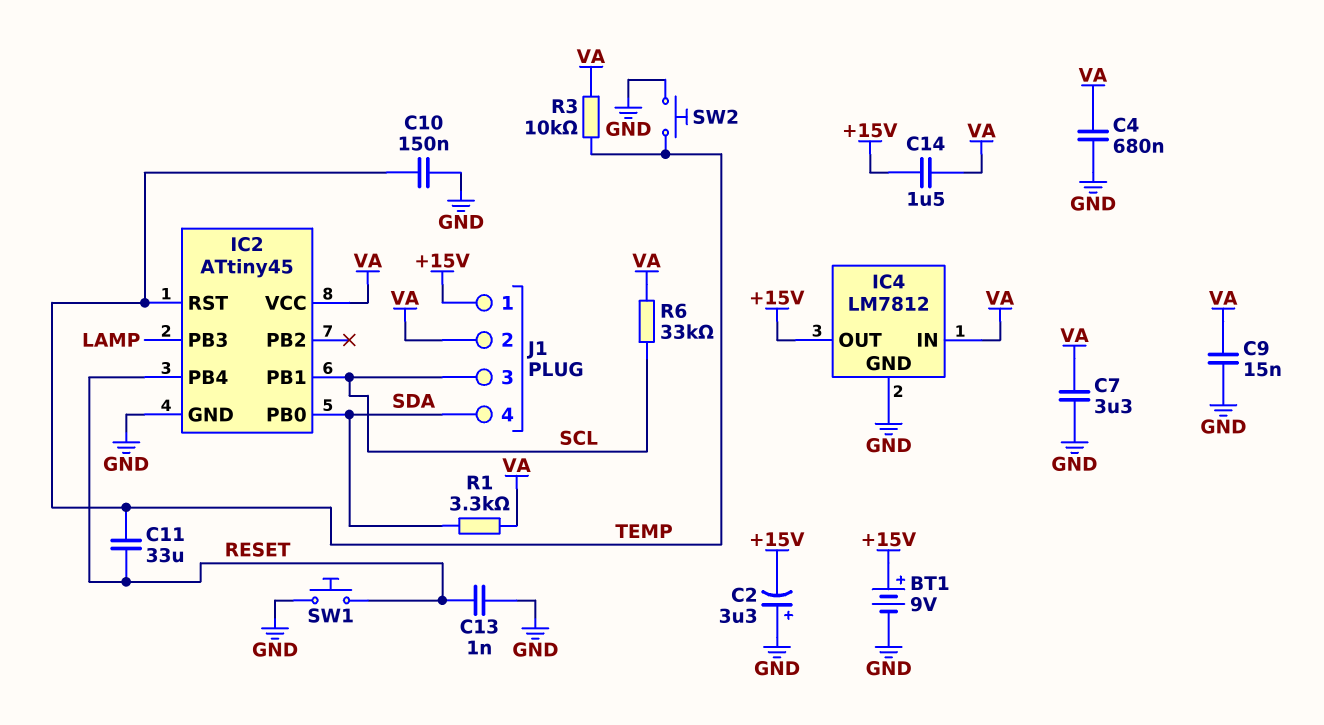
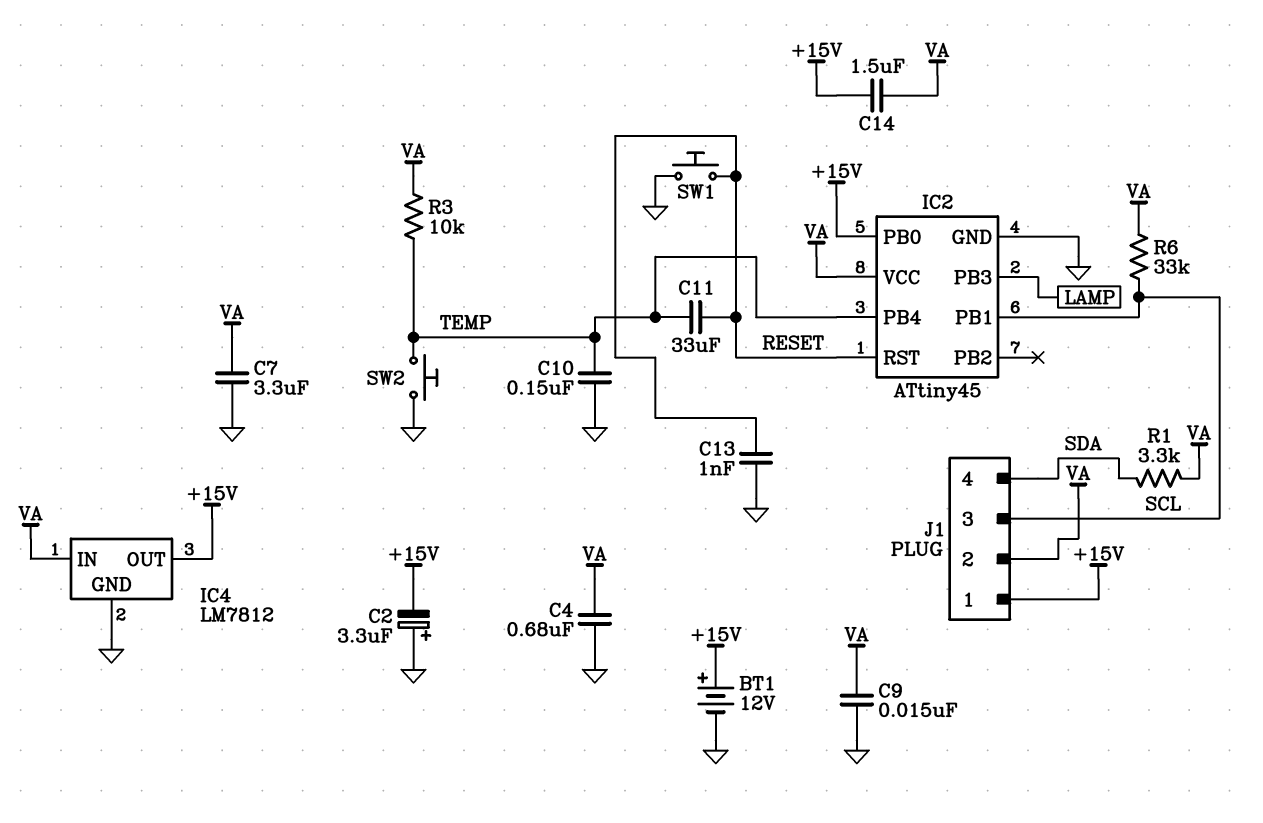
BT1: 9V (plus +15V, minus GND) -> 12V (plus +15V, minus GND)
IC2 pin PB0: SDA -> +15V
IC2 pin PB4: RESET -> TEMP
IC2 pin RST: TEMP -> RESET

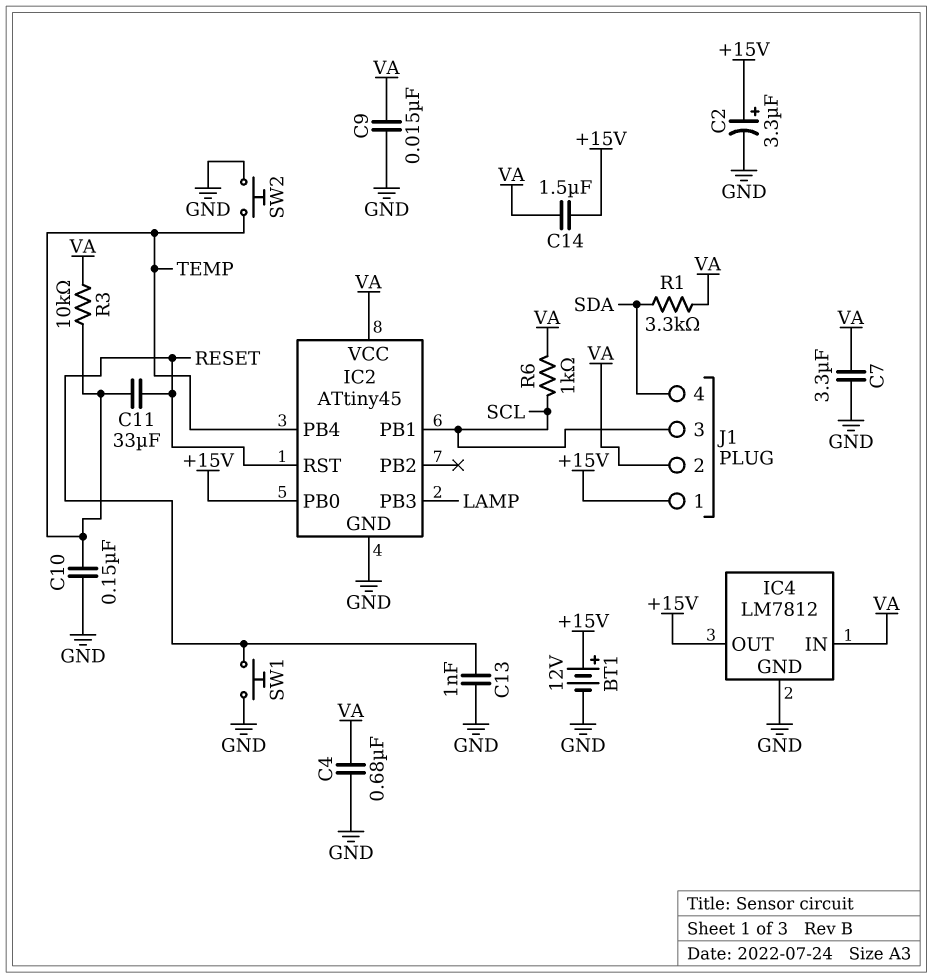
C2: 3.3uF (plus GND, minus +15V) -> 3.3uF (plus +15V, minus GND)
R6: 33k (SCL, VA) -> 1k (SCL, VA)

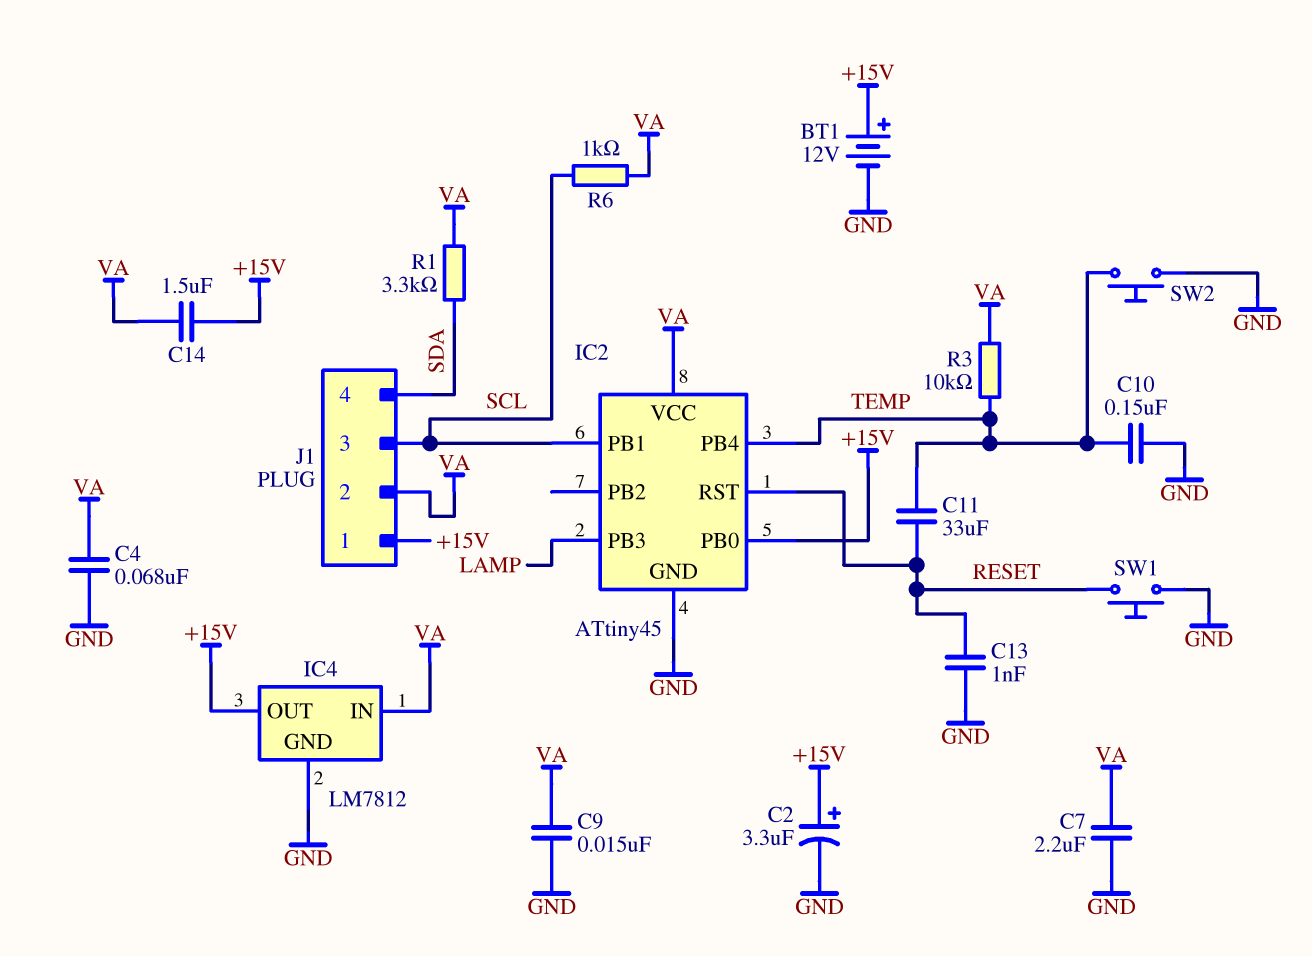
C4: 680nF (GND, VA) -> 68nF (GND, VA)
C7: 3.3uF (GND, VA) -> 2.2uF (GND, VA)

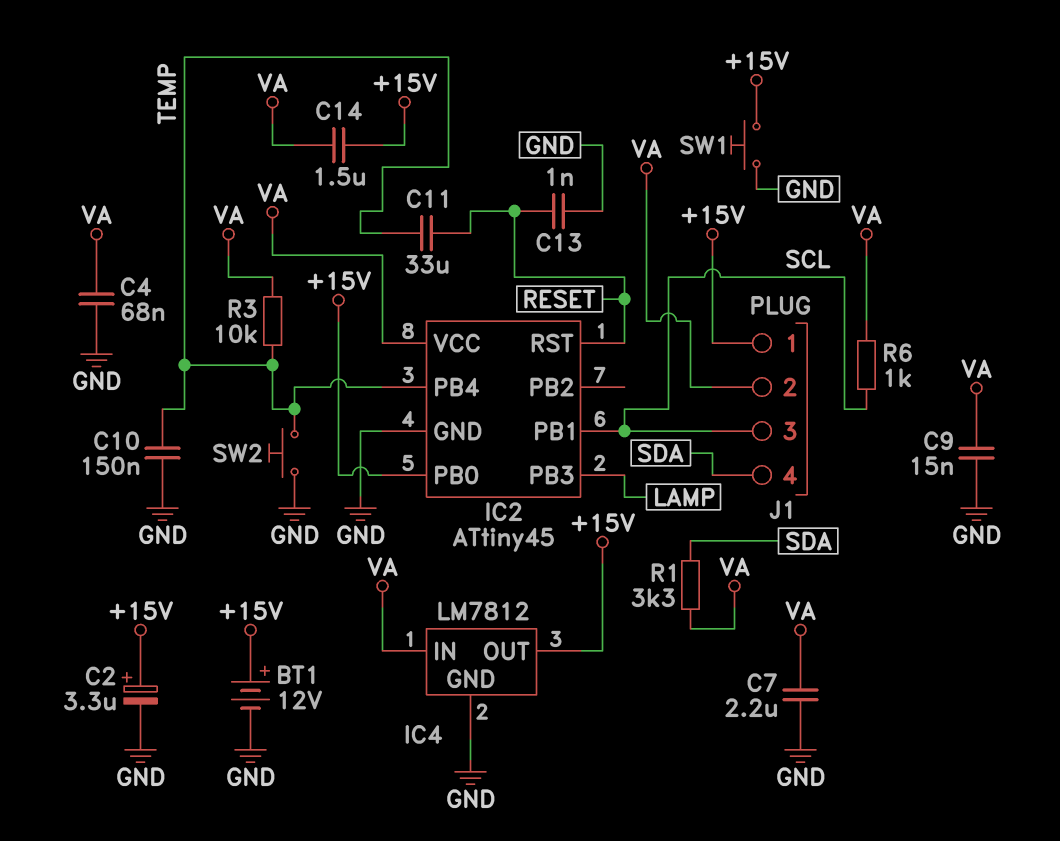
SW1: button (GND, RESET) -> button (+15V, GND)

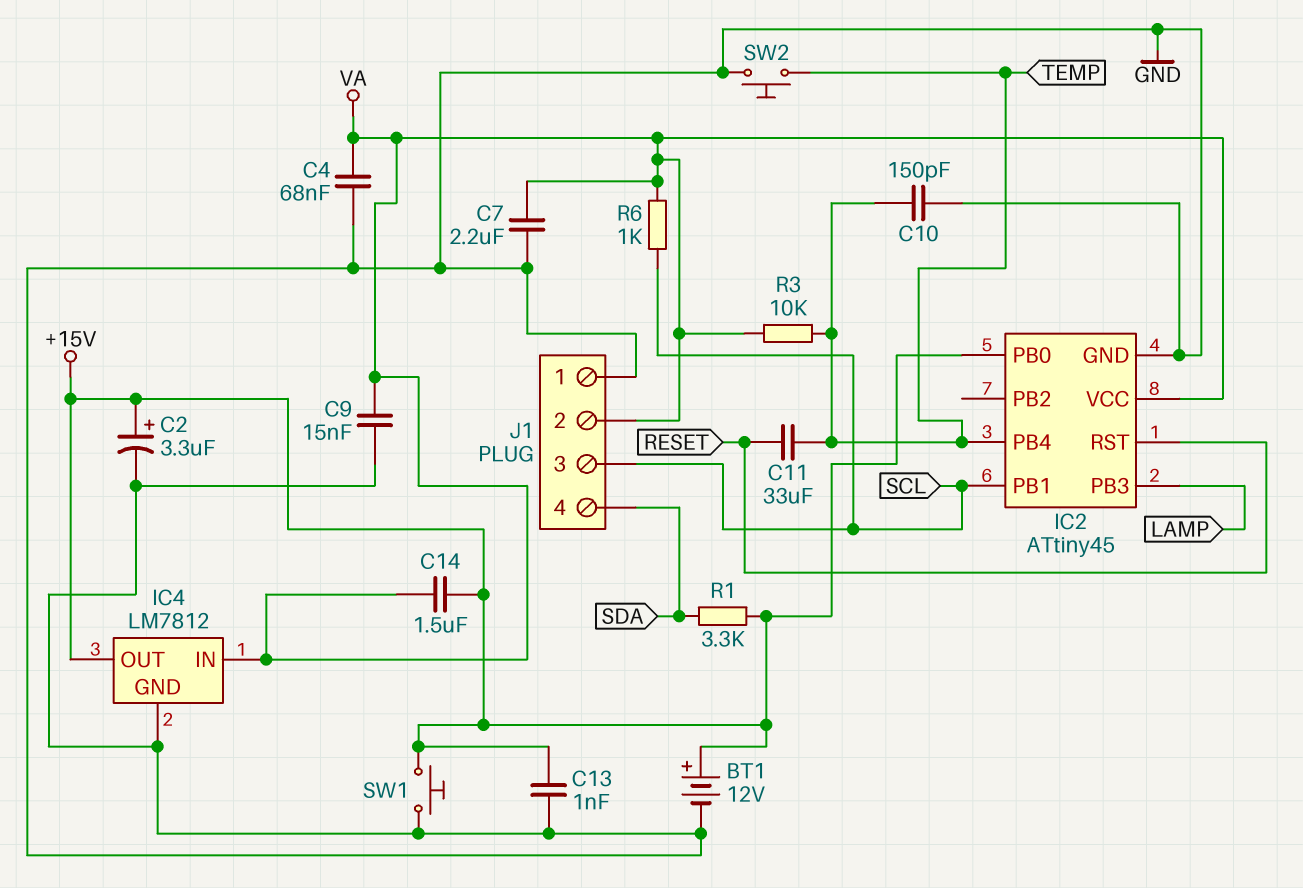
C10: 150nF (GND, TEMP) -> 150pF (GND, TEMP)
C13: 1nF (GND, RESET) -> 1nF (+15V, GND)
J1 pin 1: +15V -> GND
R1: 3.3k (SDA, VA) -> 3.3k (+15V, SDA)

